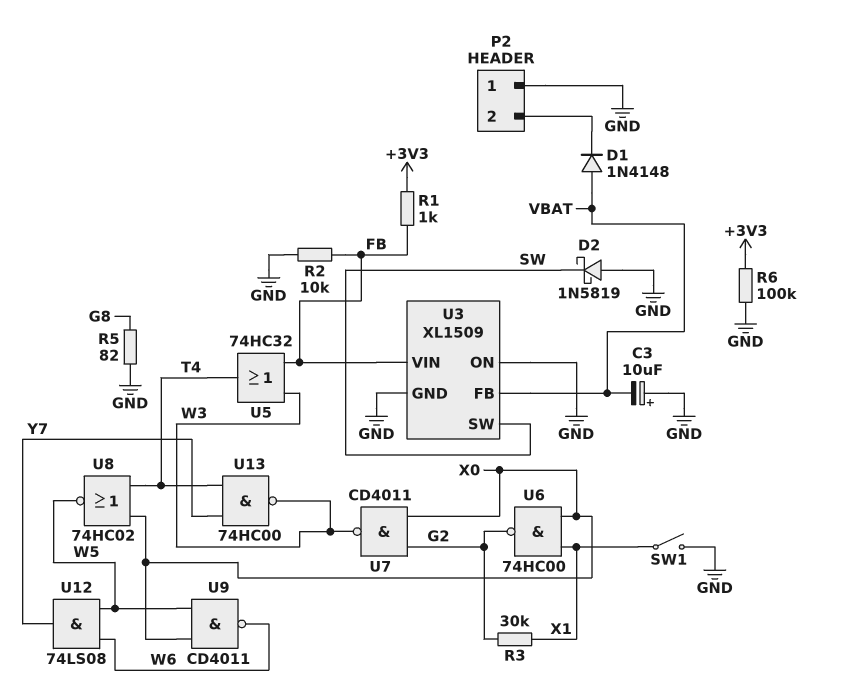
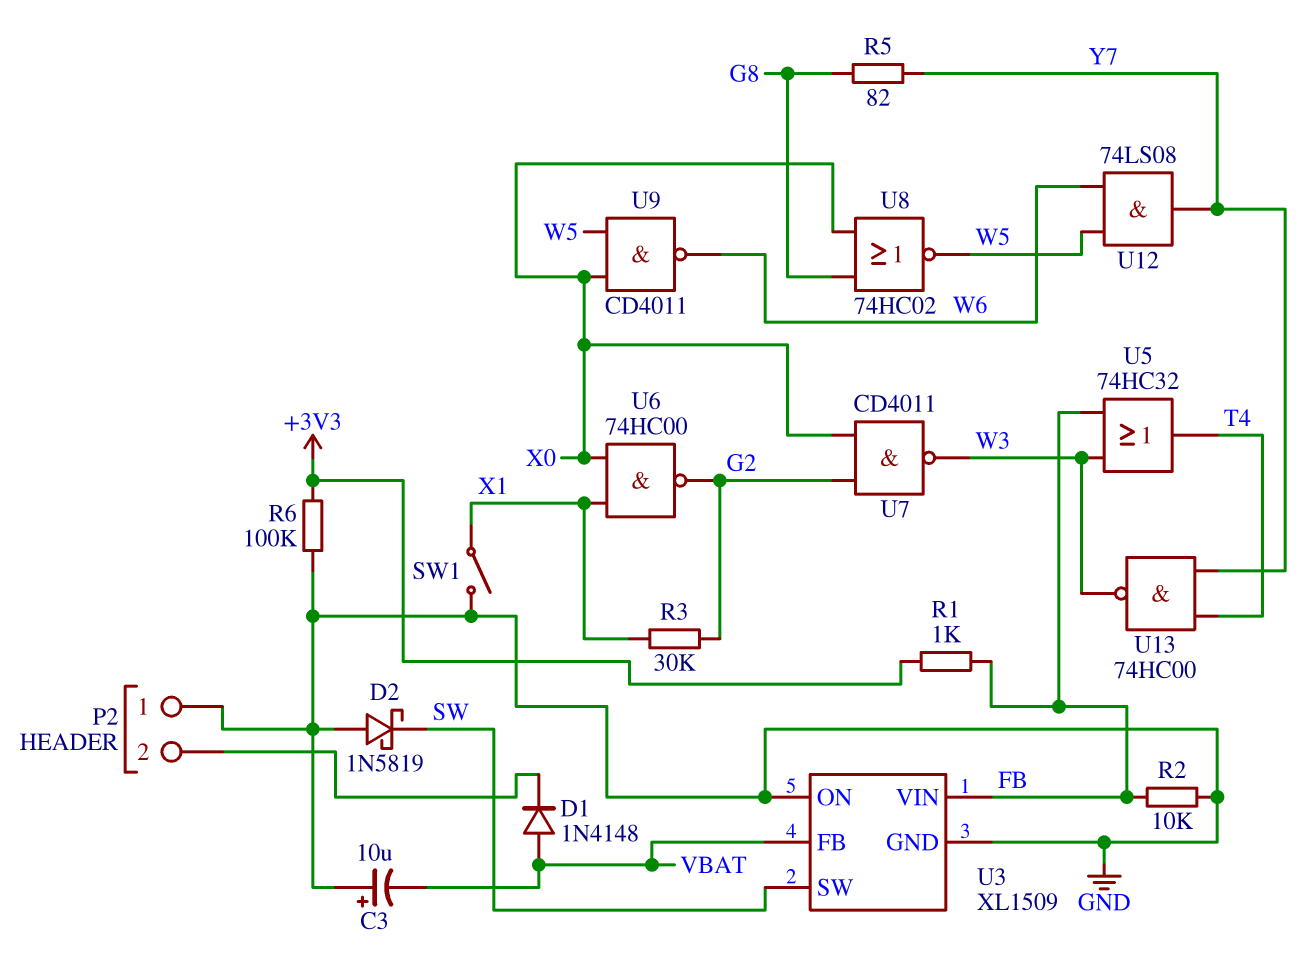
R5: 82 (G8, GND) -> 82 (G8, Y7)
U8: NOR 74HC02 (in T4, in X0, out W5) -> NOR 74HC02 (in G8, in X0, out W5)

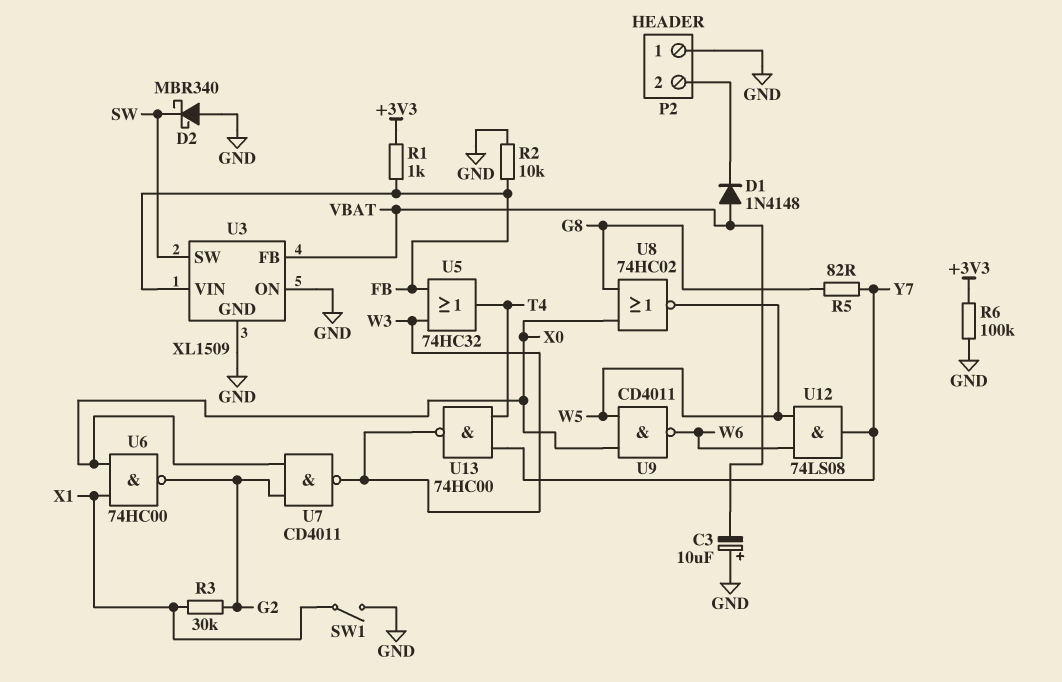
D2: schottky 1N5819 (A GND, K SW) -> schottky MBR340 (A GND, K SW)

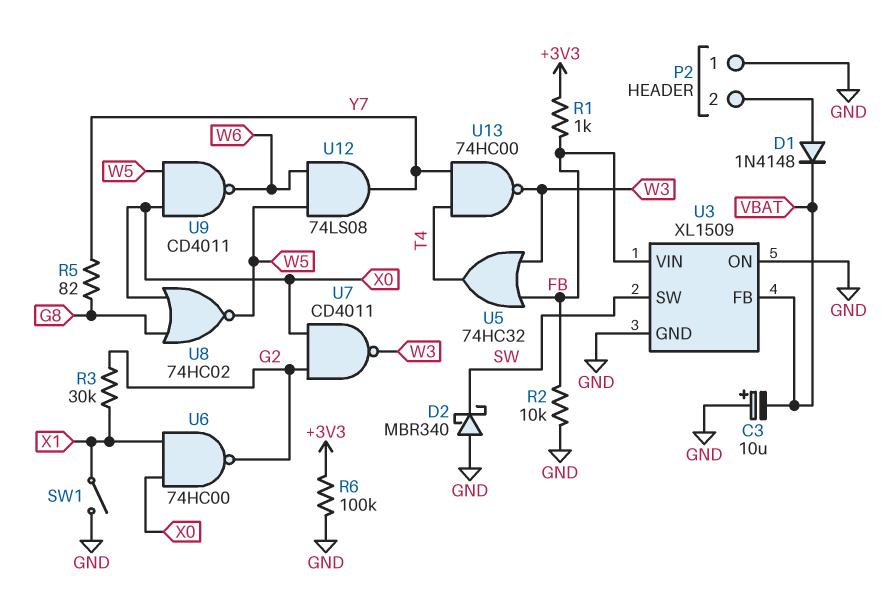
D1: diode 1N4148 (A VBAT, K P2/2) -> diode 1N4148 (A P2/2, K VBAT)

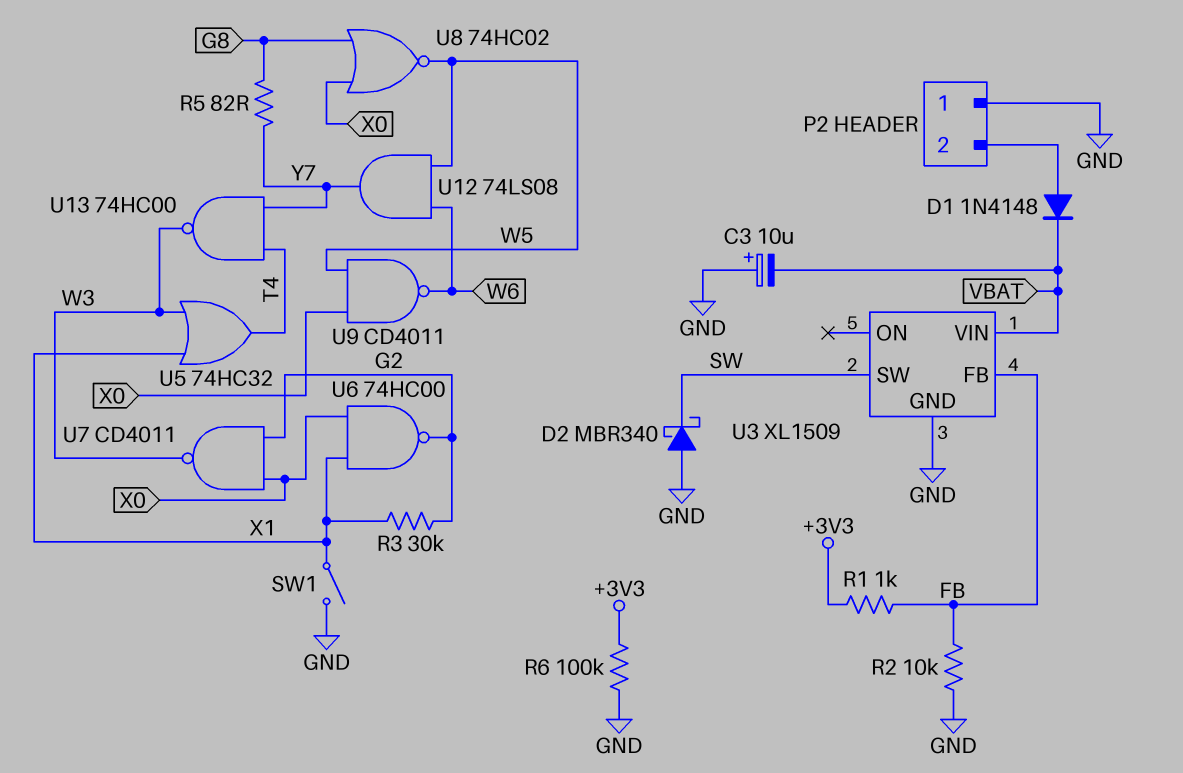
U3 pin FB: VBAT -> FB
U3 pin ON: GND -> none
U3 pin VIN: FB -> VBAT
U5: OR 74HC32 (in FB, in W3, out T4) -> OR 74HC32 (in W3, in X1, out T4)

